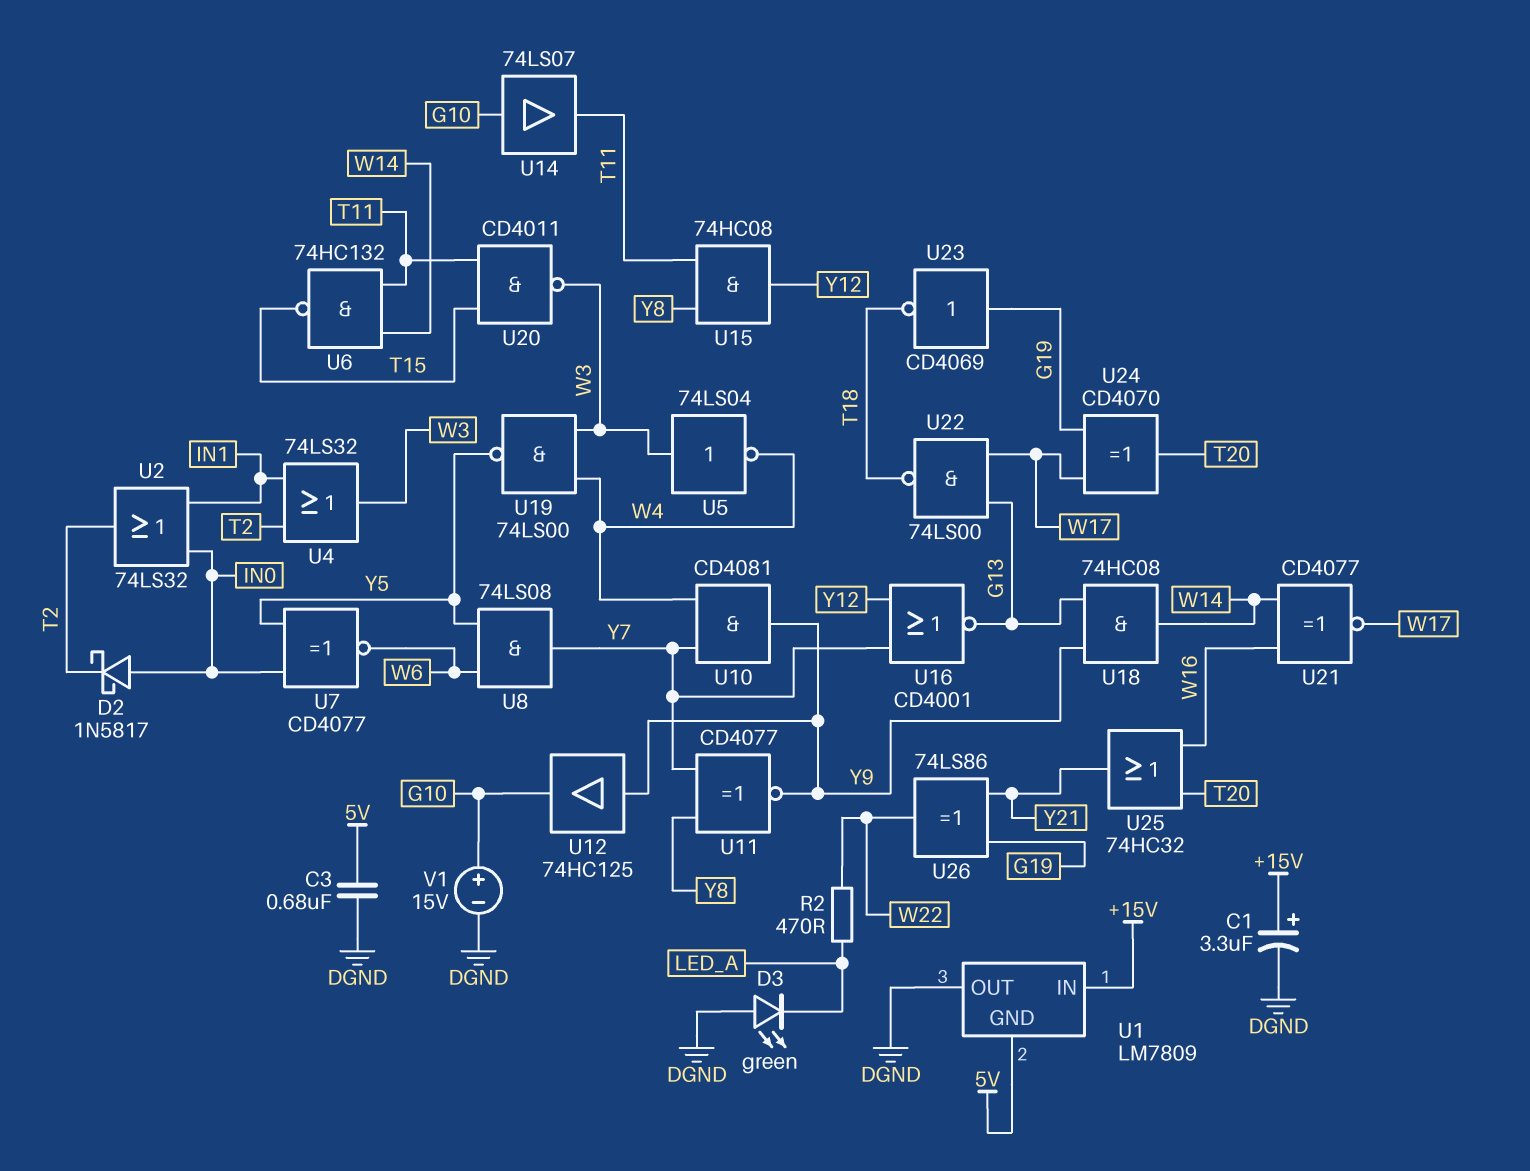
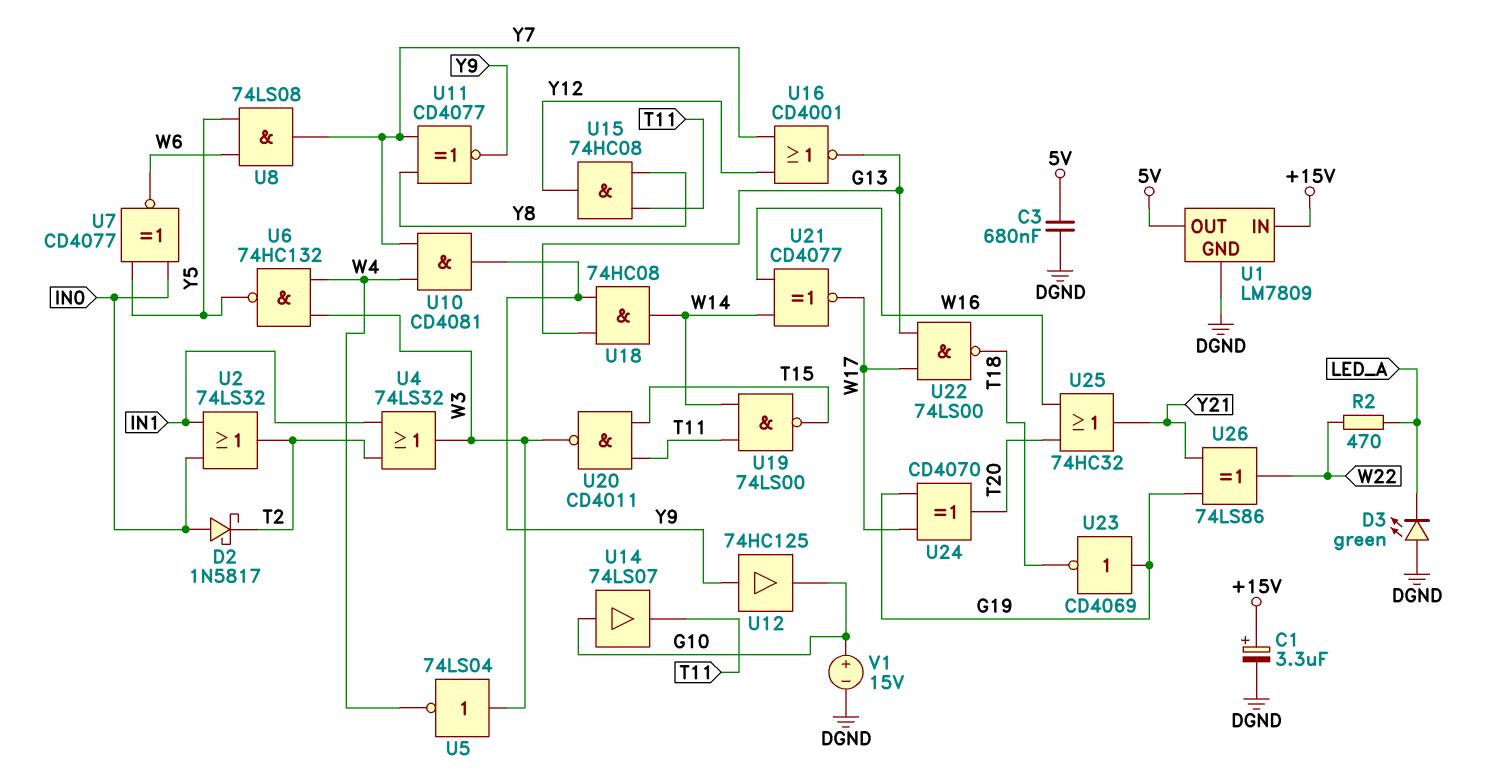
U1 pin GND: 5V -> DGND
U1 pin OUT: DGND -> 5V
U6: NAND 74HC132 (in T11, in W14, out T15) -> NAND 74HC132 (in W3, in W4, out Y5)
U19: NAND 74LS00 (in W3, in W4, out Y5) -> NAND 74LS00 (in T11, in W14, out T15)

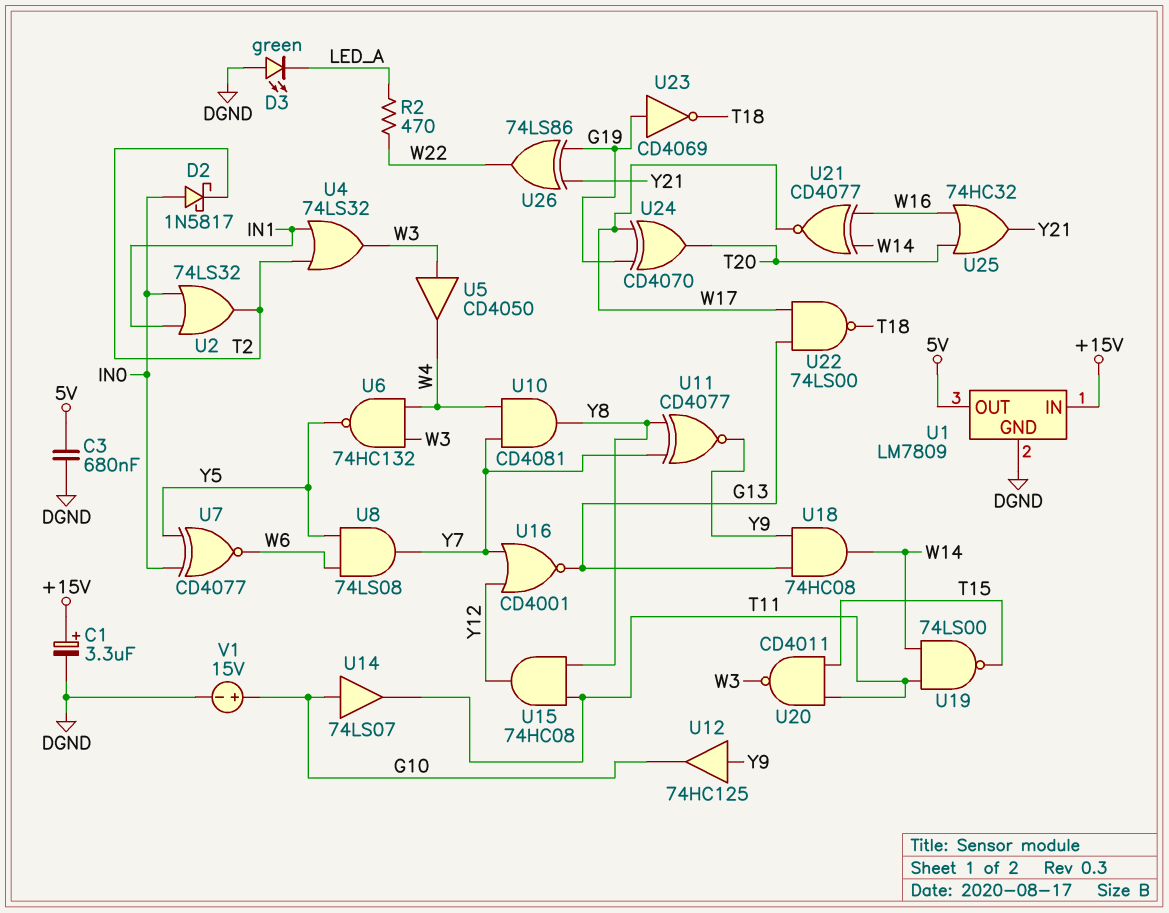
U5: NOT 74LS04 (in W3, out W4) -> buffer CD4050 (in W3, out W4)
U10: AND CD4081 (in W4, in Y7, out Y9) -> AND CD4081 (in W4, in Y7, out Y8)

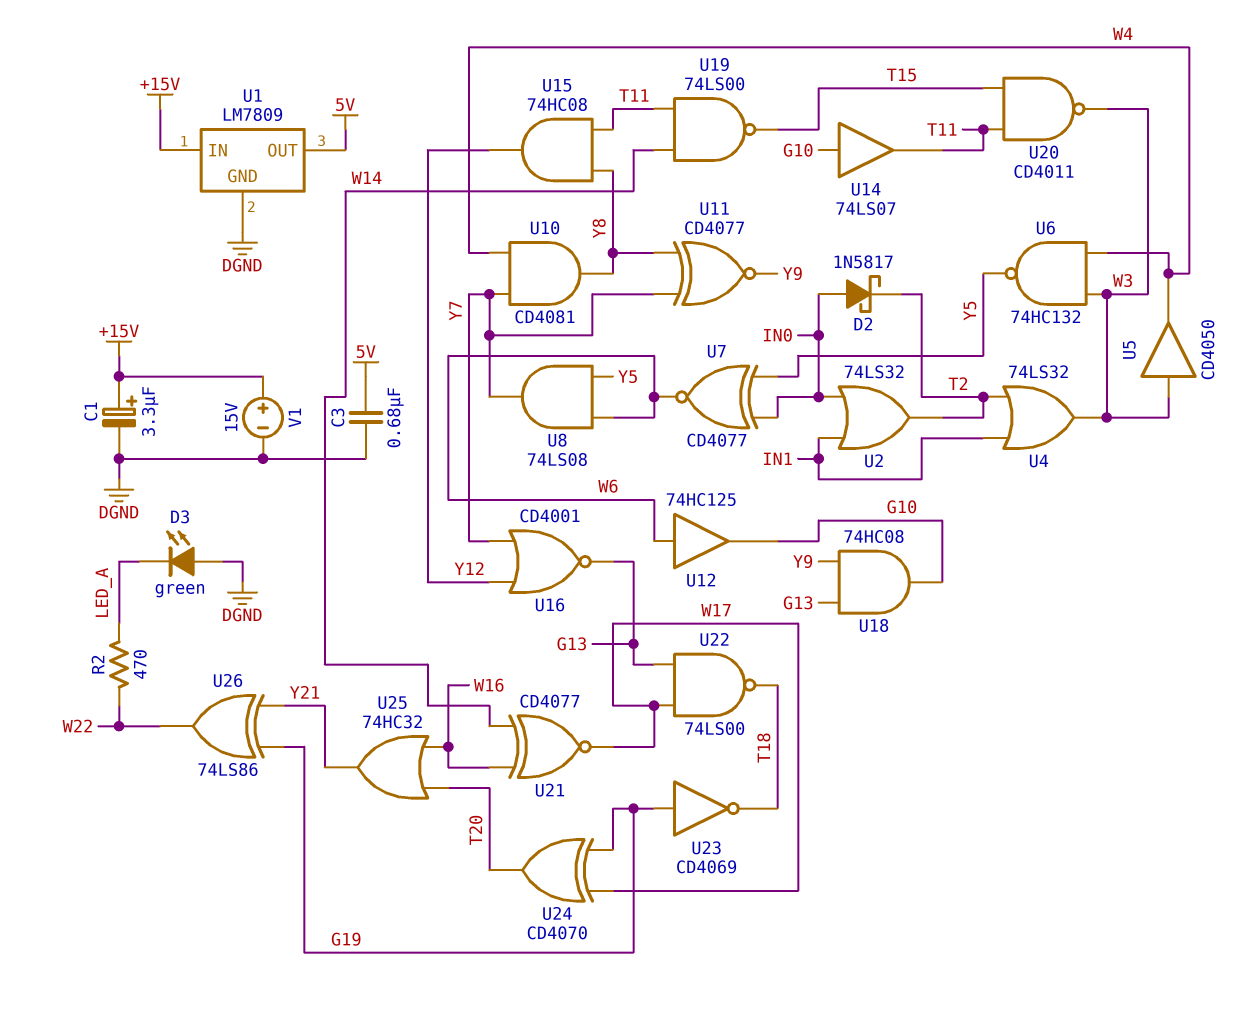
U12: buffer 74HC125 (in Y9, out G10) -> buffer 74HC125 (in W6, out G10)
U18: AND 74HC08 (in G13, in Y9, out W14) -> AND 74HC08 (in G13, in Y9, out G10)
V1: 15V (plus G10, minus DGND) -> 15V (plus +15V, minus DGND)

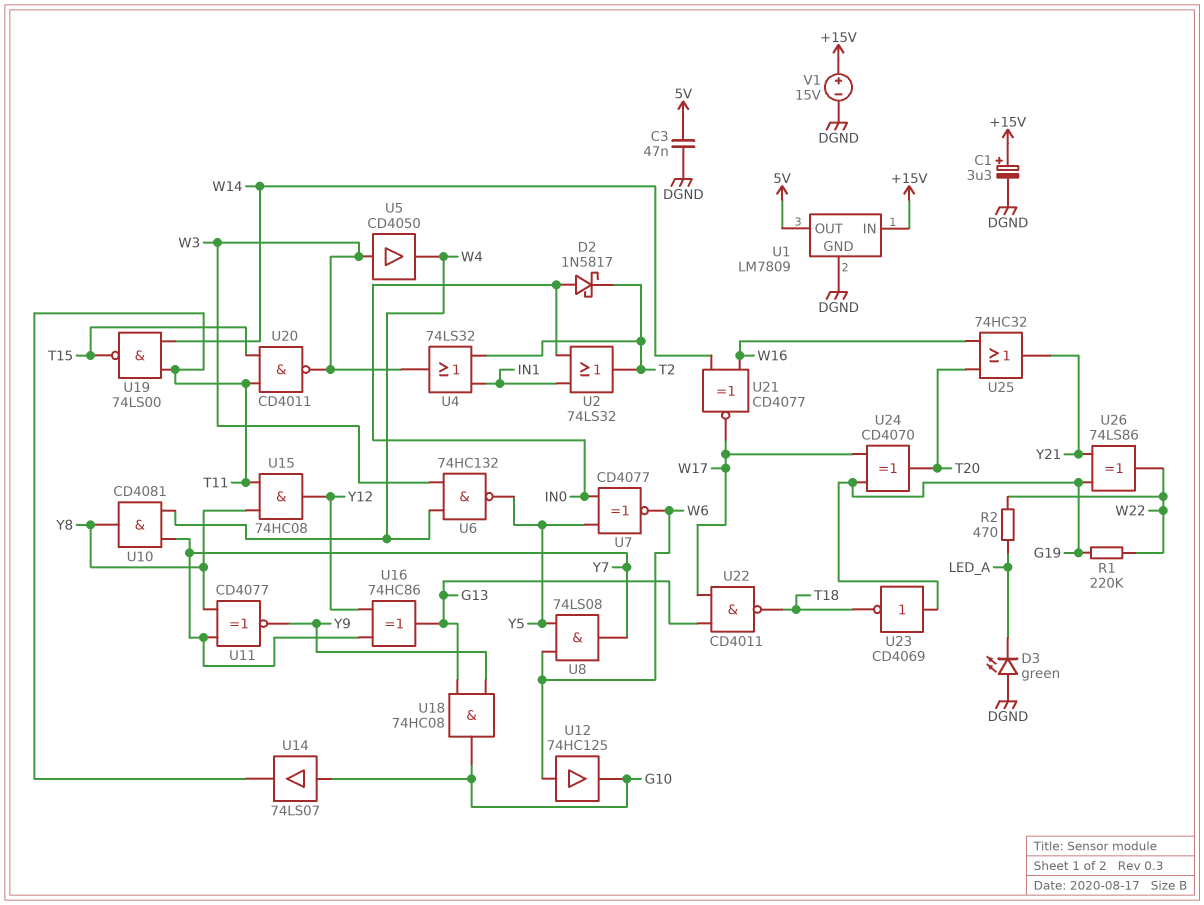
C3: 680nF (5V, DGND) -> 47nF (5V, DGND)
R1: none -> 220k (G19, W22)
U16: NOR CD4001 (in Y7, in Y12, out G13) -> XOR 74HC86 (in Y7, in Y12, out G13)
U22: NAND 74LS00 (in G13, in W17, out T18) -> NAND CD4011 (in G13, in W17, out T18)

